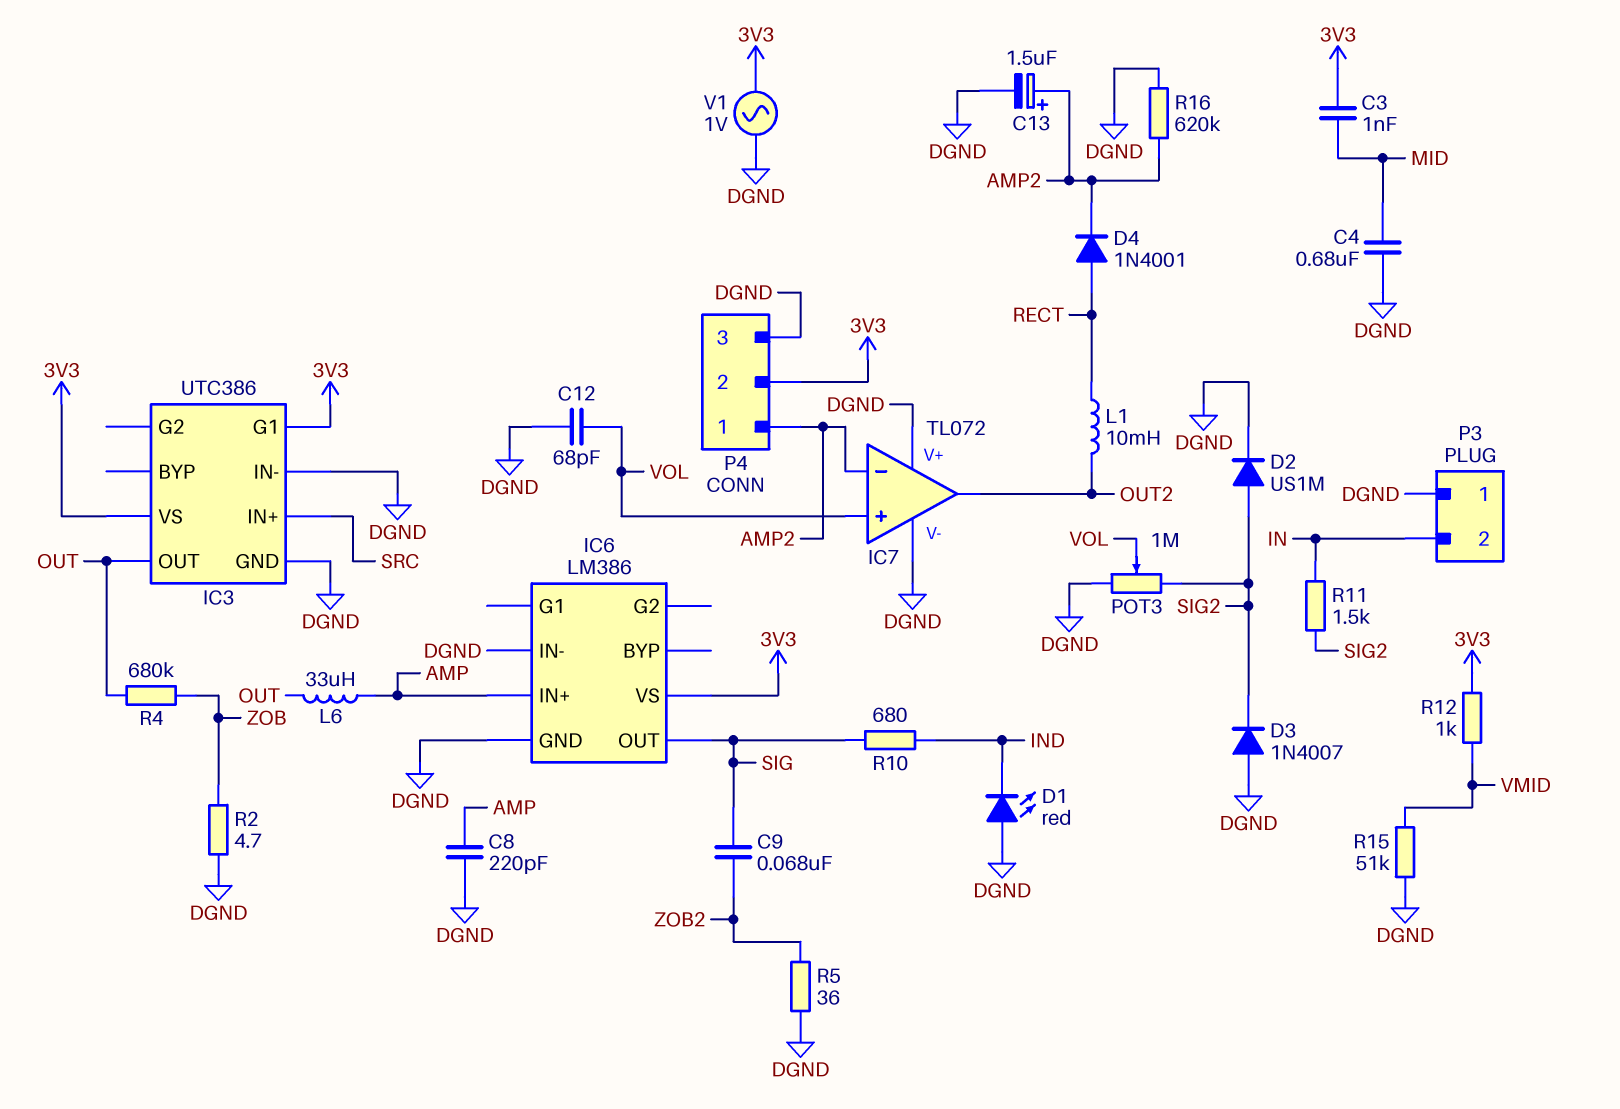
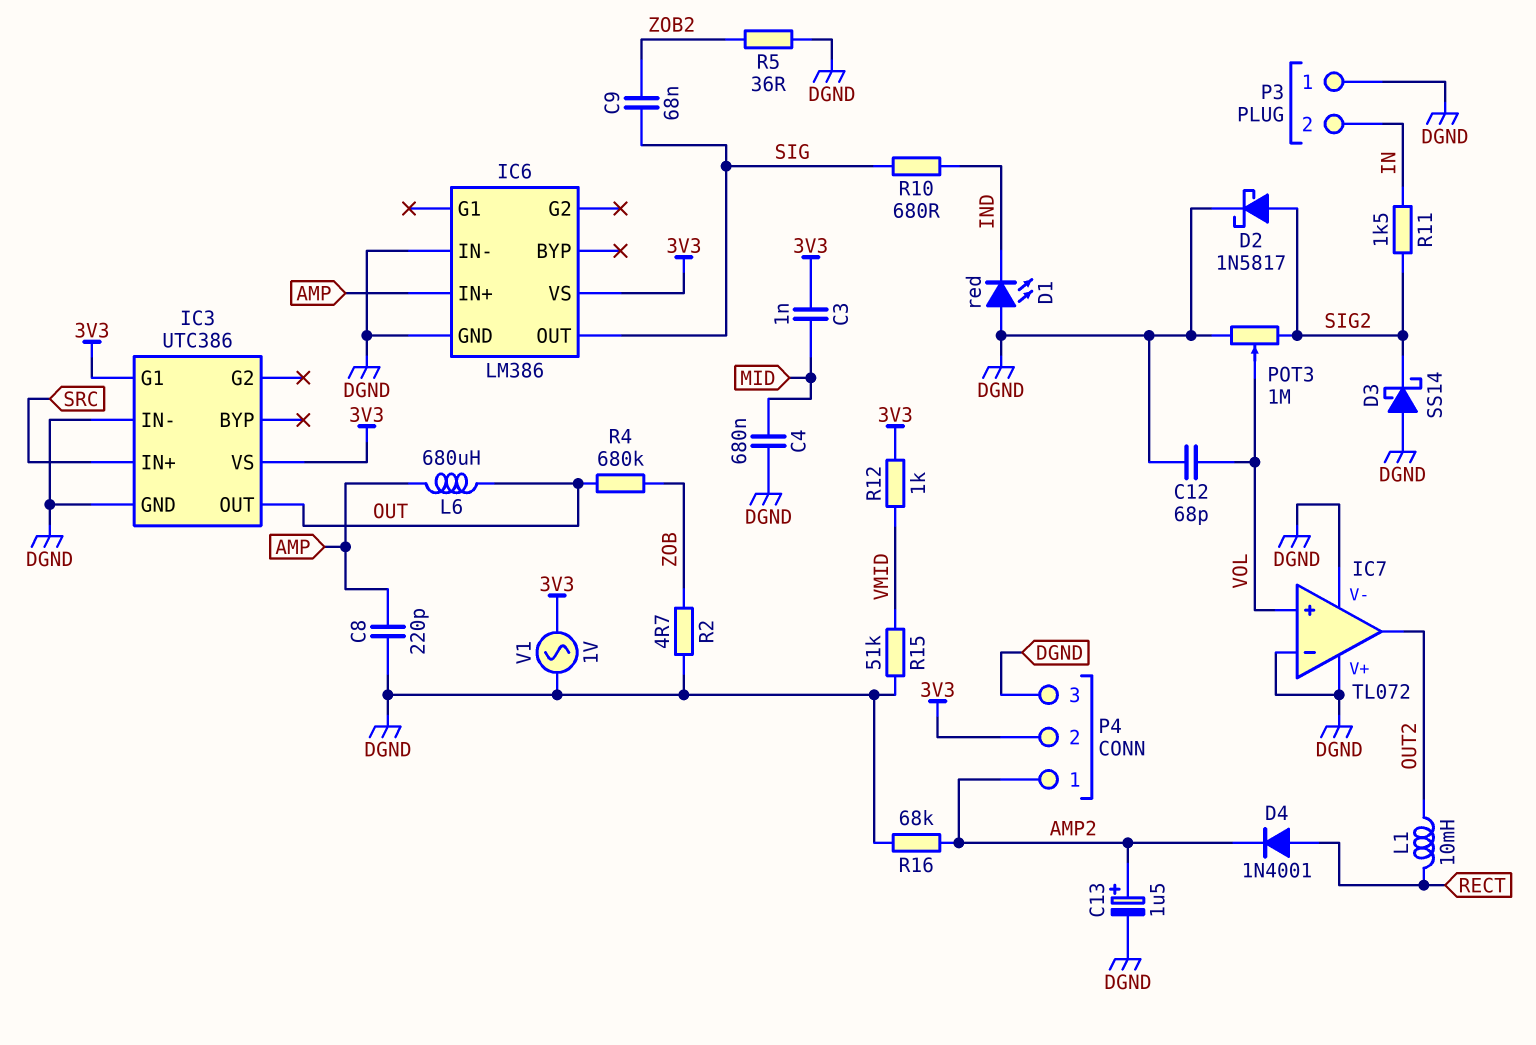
D2: diode US1M (A SIG2, K DGND) -> schottky 1N5817 (A SIG2, K DGND)
D3: diode 1N4007 (A DGND, K SIG2) -> schottky SS14 (A DGND, K SIG2)
IC7 pin in-: AMP2 -> DGND
L6: 33uH (AMP, OUT) -> 680uH (AMP, OUT)
R16: 620k (AMP2, DGND) -> 68k (AMP2, DGND)

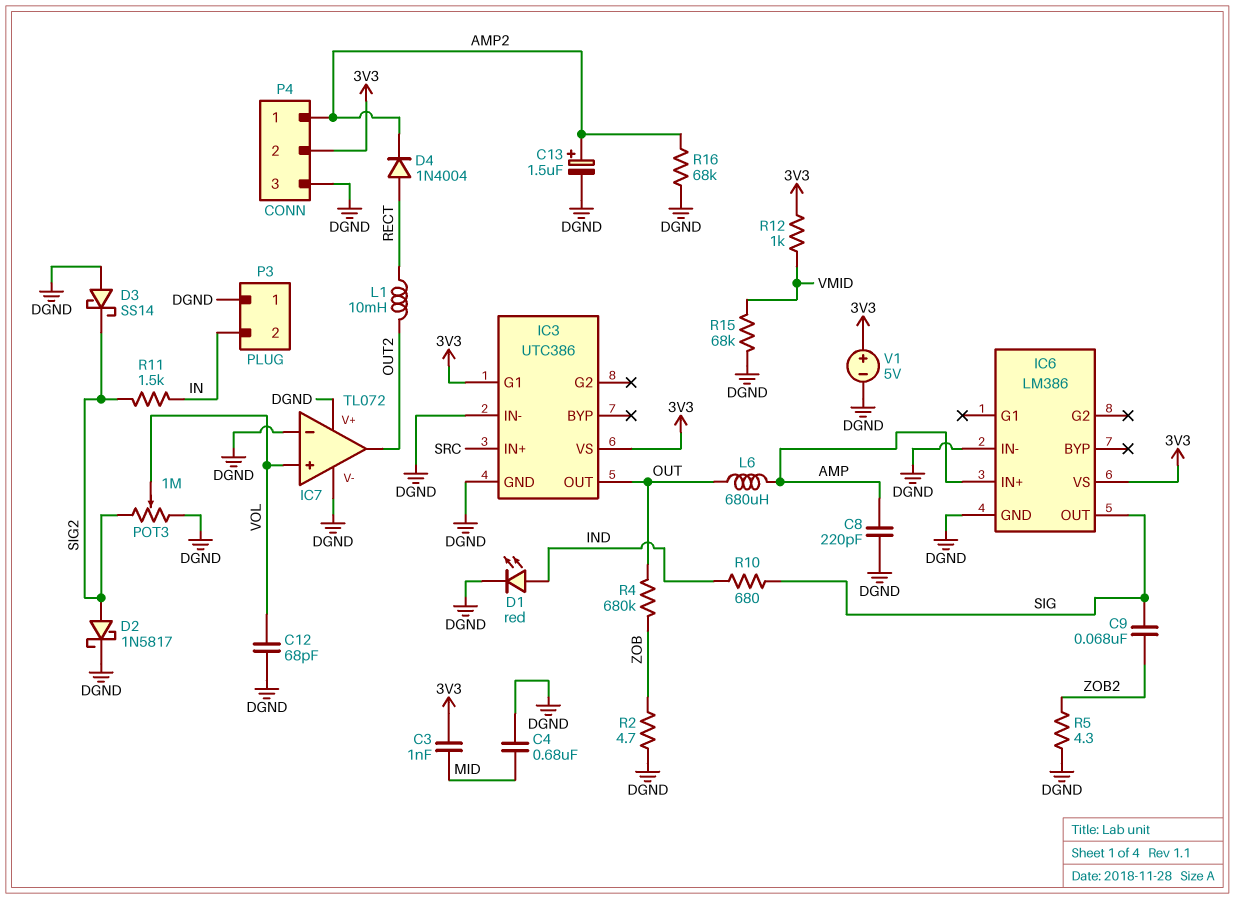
D1: LED red (A DGND, K IND) -> LED red (A IND, K DGND)
D4: diode 1N4001 (A RECT, K AMP2) -> diode 1N4004 (A RECT, K AMP2)
R5: 36 (DGND, ZOB2) -> 4.3 (DGND, ZOB2)
R15: 51k (DGND, VMID) -> 68k (DGND, VMID)
V1: AC 1V (3V3, DGND) -> 5V (plus 3V3, minus DGND)

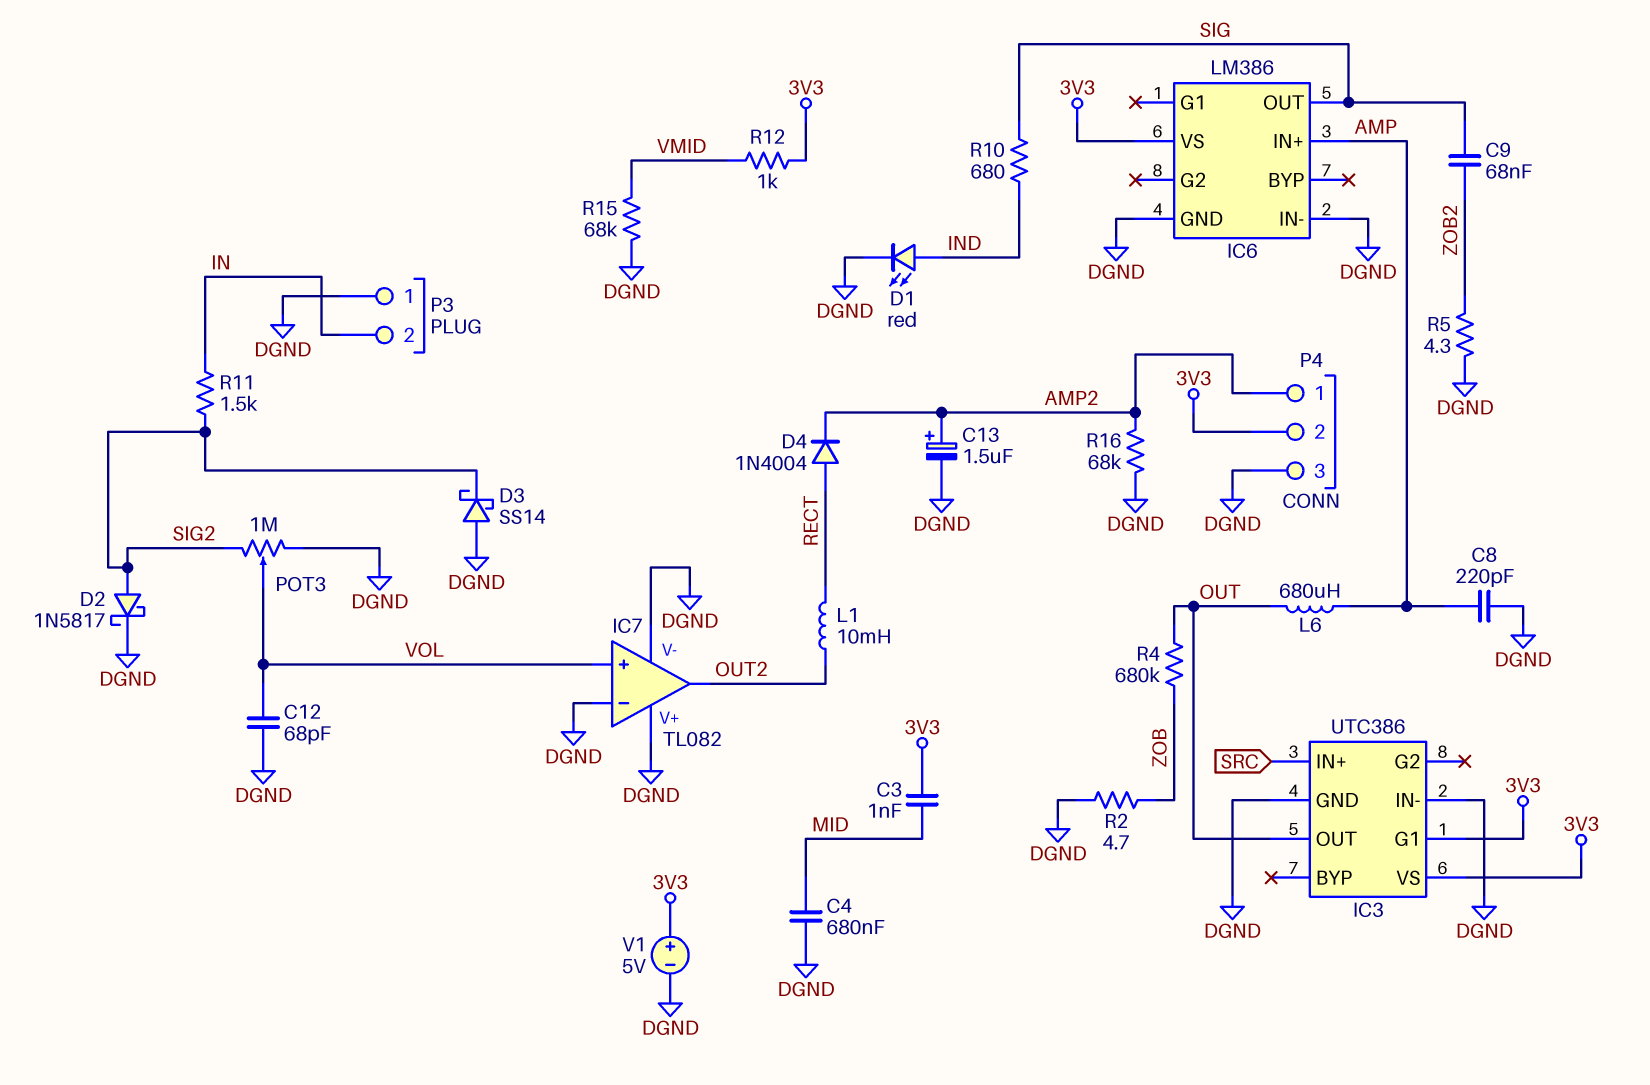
IC7: TL072 -> TL082

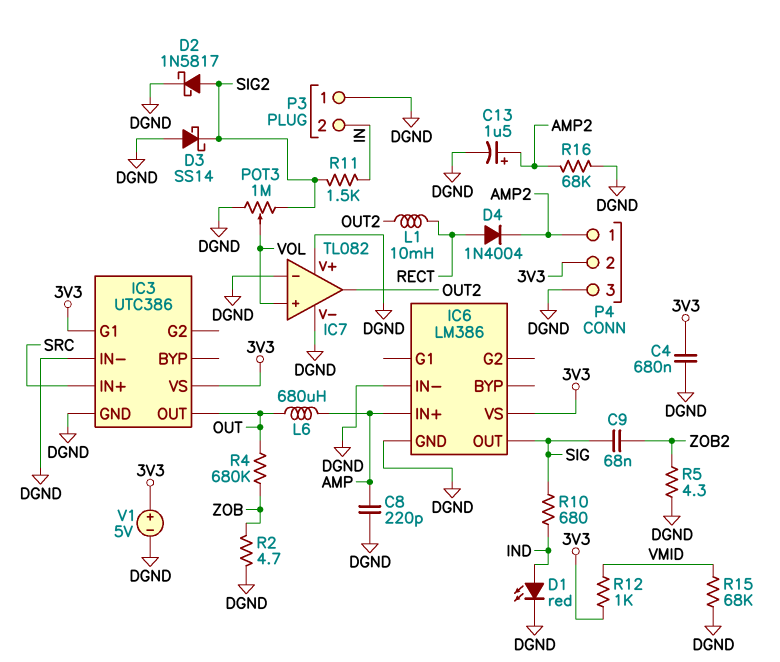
C3: 1nF (3V3, MID) -> none
C4: 680nF (DGND, MID) -> 680nF (3V3, DGND)
C12: 68pF (DGND, VOL) -> none

